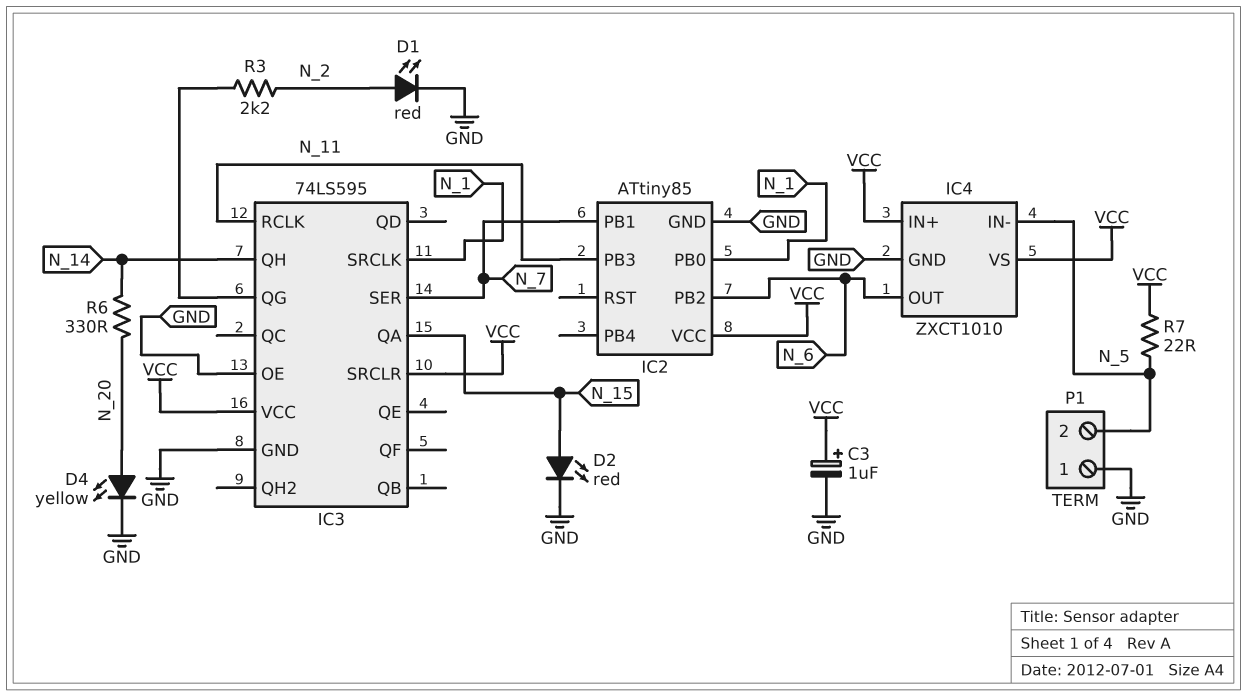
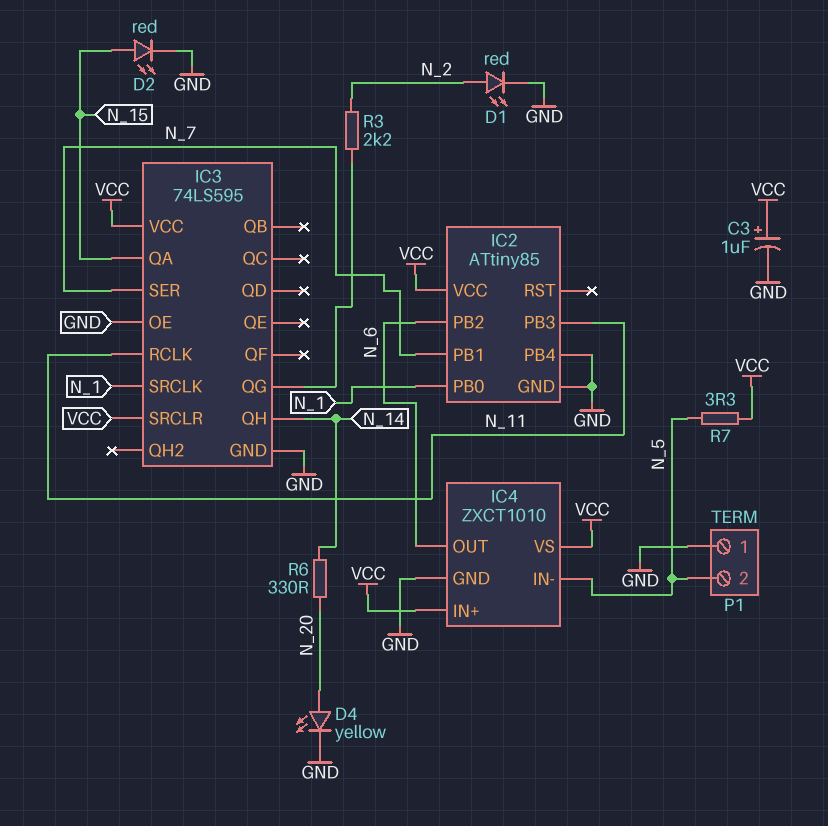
IC2 pin PB4: none -> GND
R7: 22 (N_5, VCC) -> 3.3 (N_5, VCC)

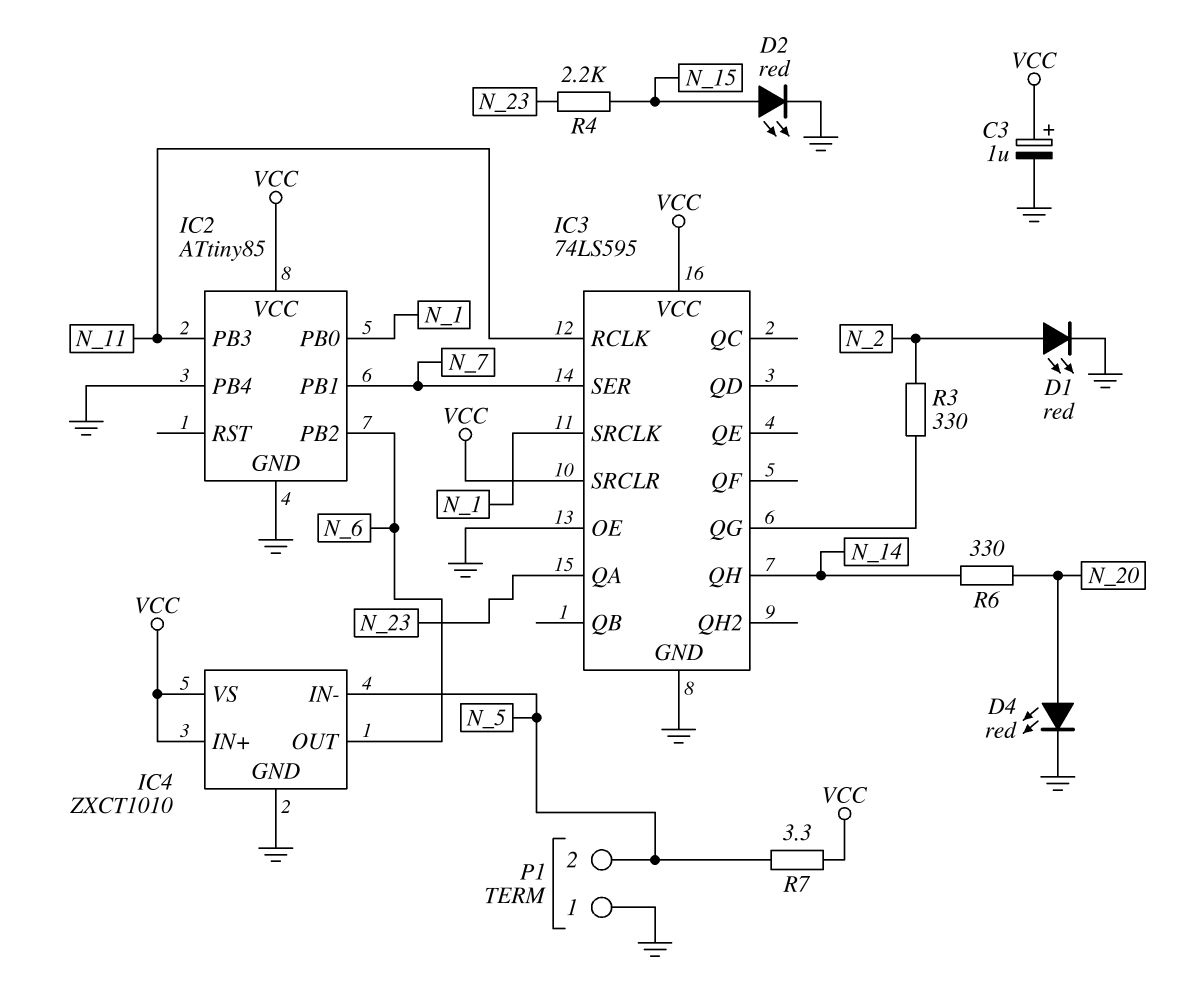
D4: LED yellow (A N_20, K GND) -> LED red (A N_20, K GND)
IC3 pin QA: N_15 -> N_23
R3: 2.2k (IC3/QG, N_2) -> 330 (IC3/QG, N_2)
R4: none -> 2.2k (N_15, N_23)

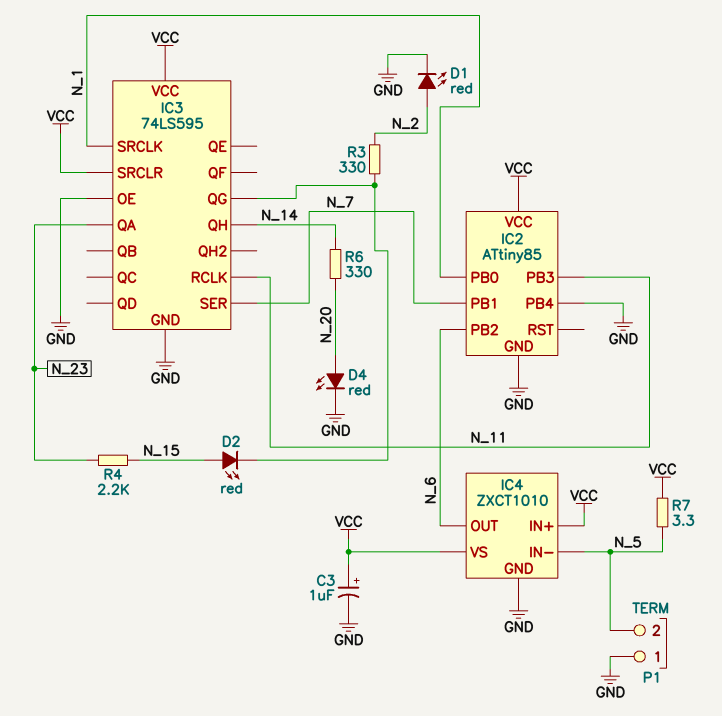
D2: LED red (A N_15, K GND) -> LED red (A N_15, K IC3/QG)

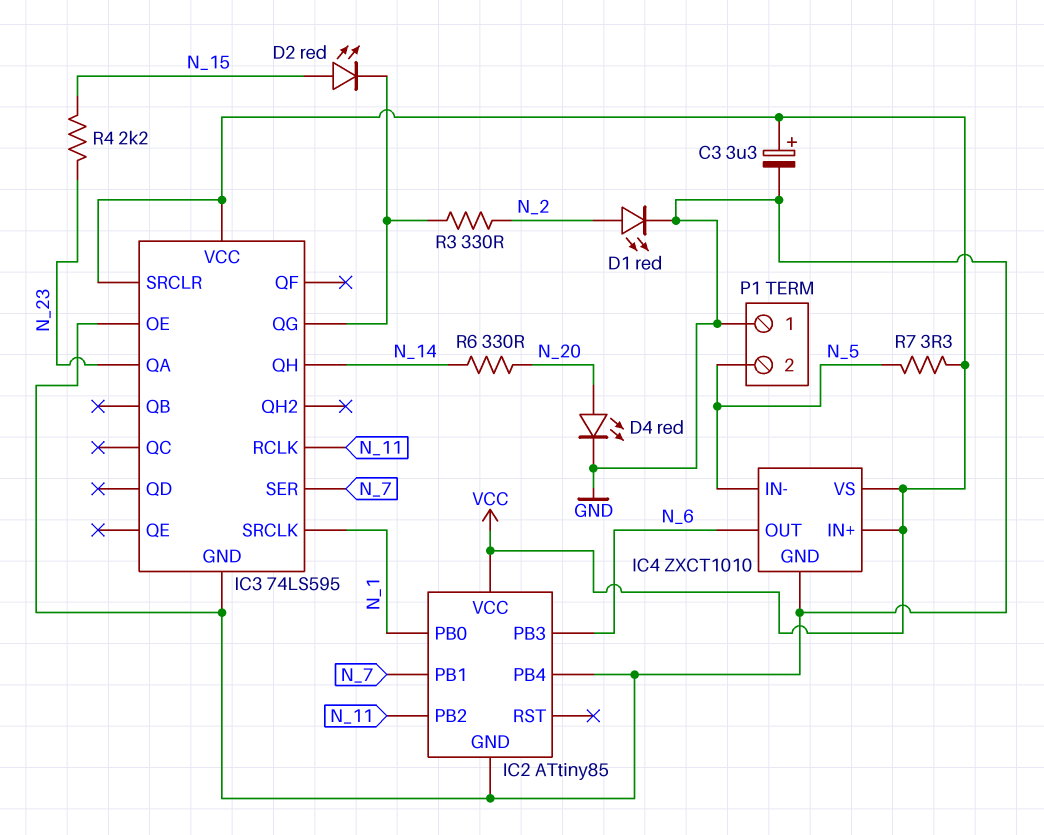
C3: 1uF (plus VCC, minus GND) -> 3.3uF (plus VCC, minus GND)
IC2 pin PB2: N_6 -> N_11
IC2 pin PB3: N_11 -> N_6

